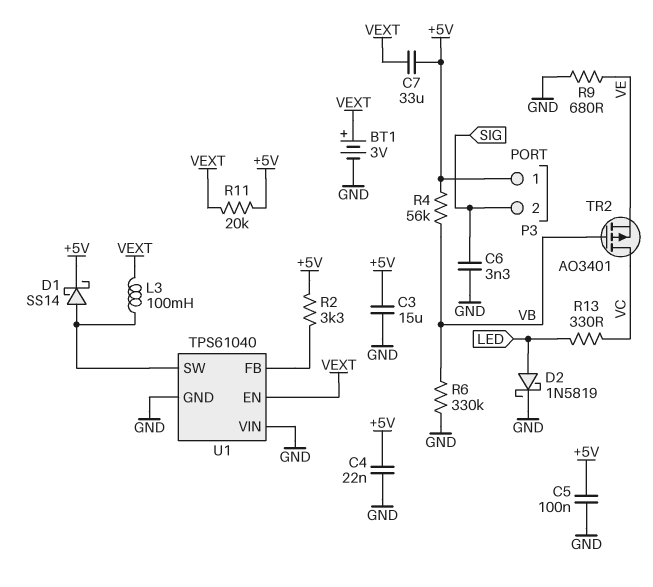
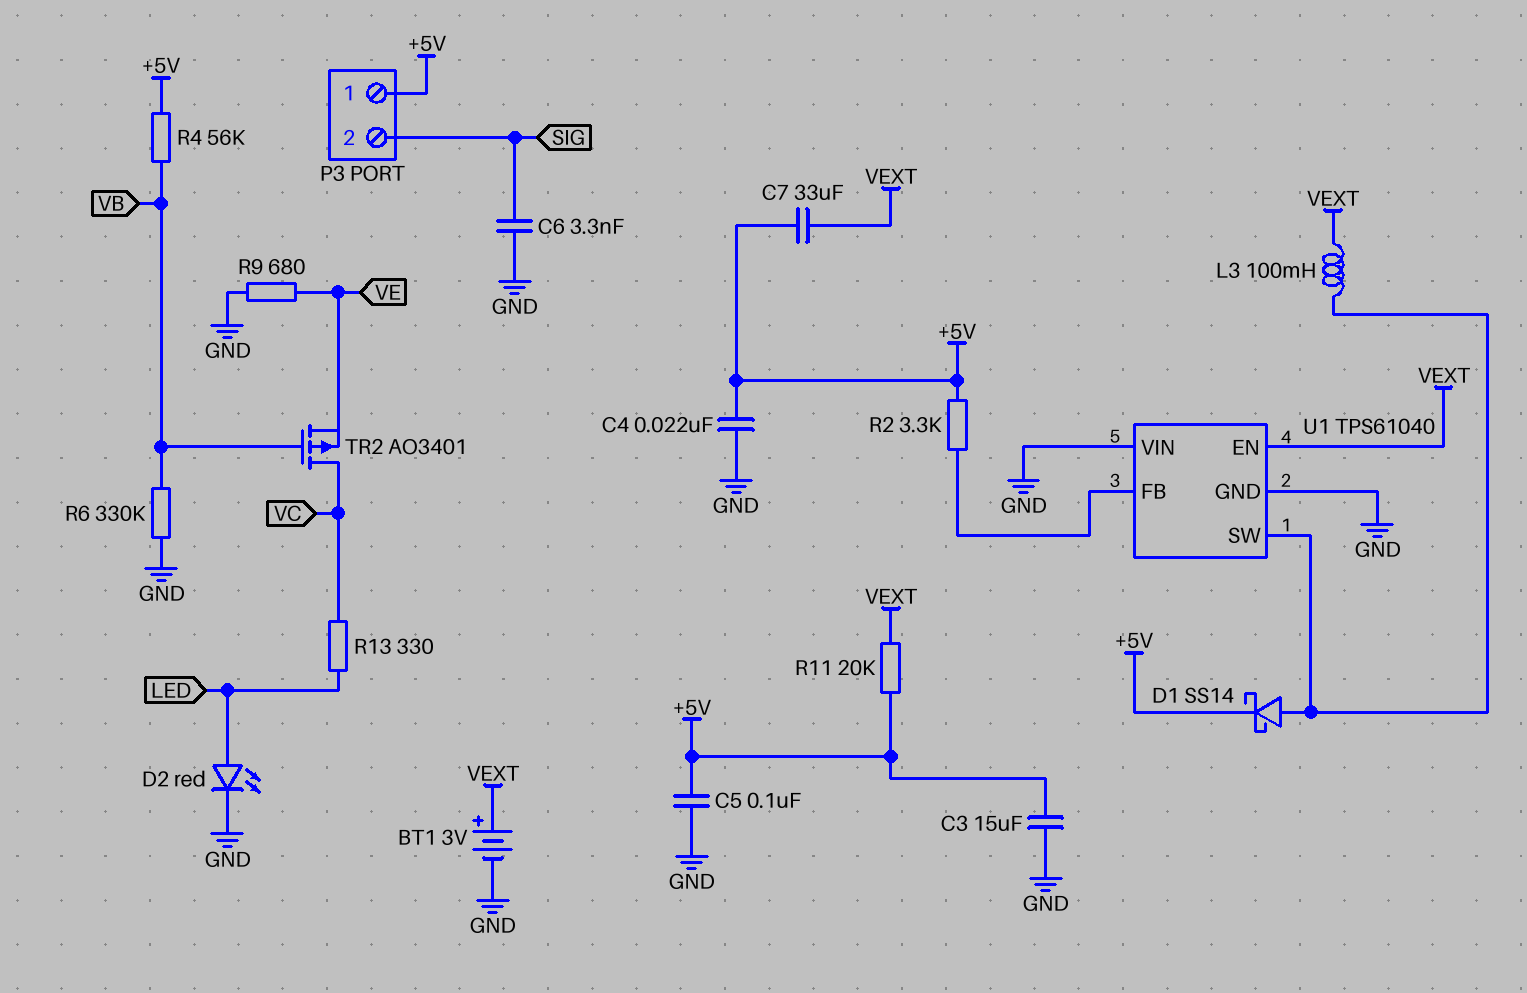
D2: schottky 1N5819 (A LED, K GND) -> LED red (A LED, K GND)

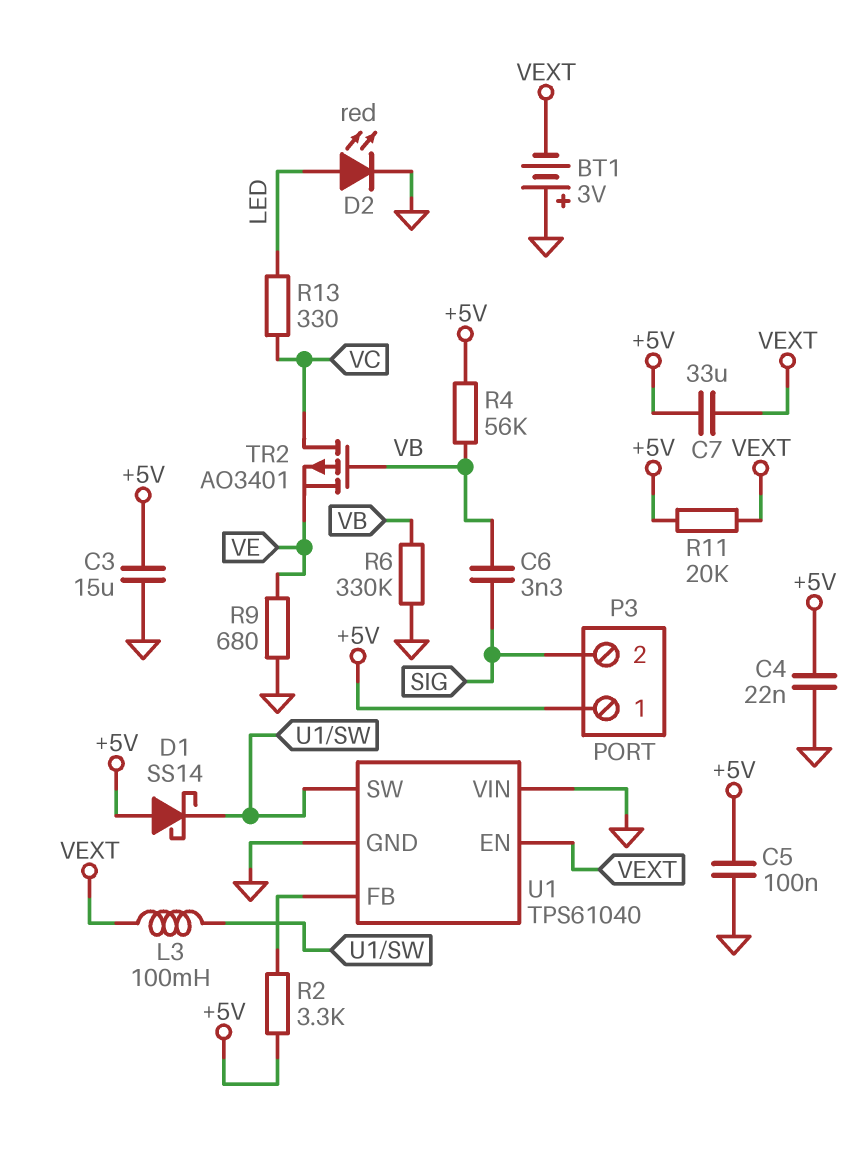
BT1: 3V (plus VEXT, minus GND) -> 3V (plus GND, minus VEXT)
C6: 3.3nF (GND, SIG) -> 3.3nF (SIG, VB)
D1: schottky SS14 (A U1/SW, K +5V) -> schottky SS14 (A +5V, K U1/SW)

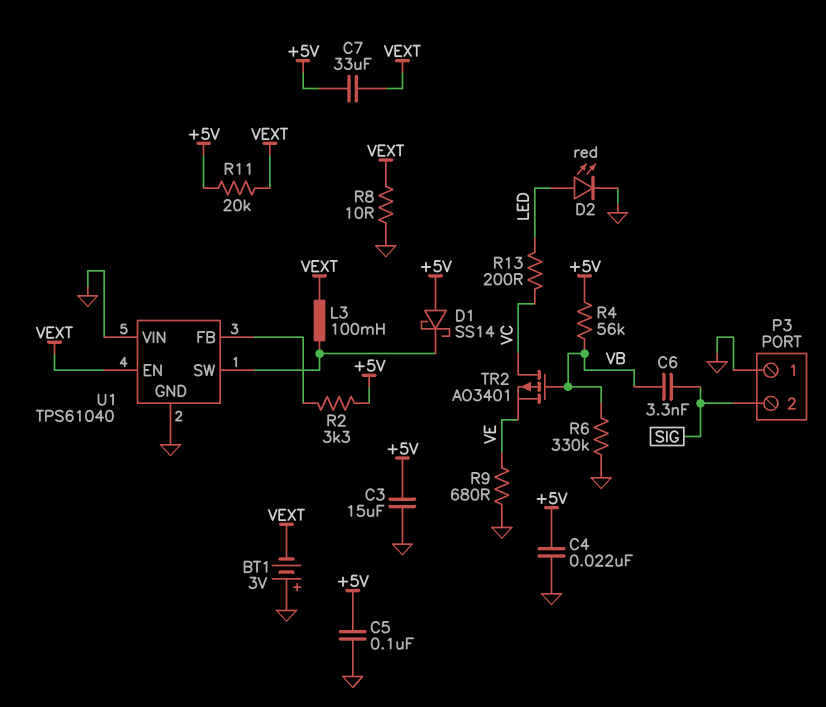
P3 pin 1: +5V -> GND
R8: none -> 10 (GND, VEXT)
R13: 330 (LED, VC) -> 200 (LED, VC)

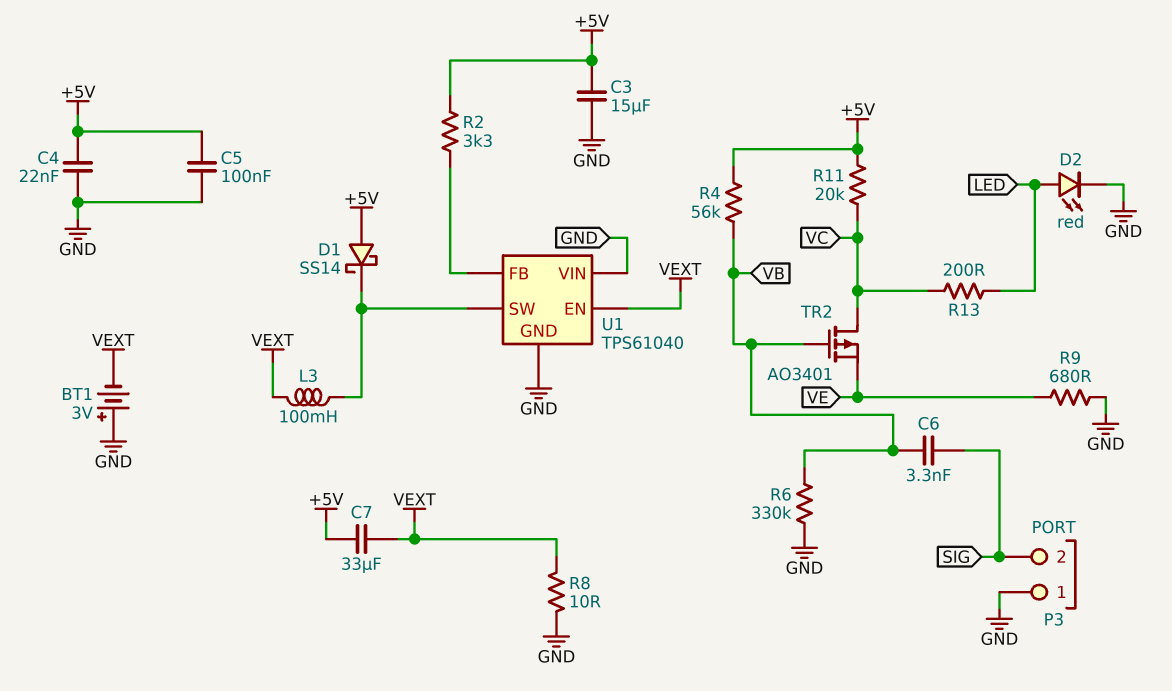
R11: 20k (+5V, VEXT) -> 20k (+5V, VC)

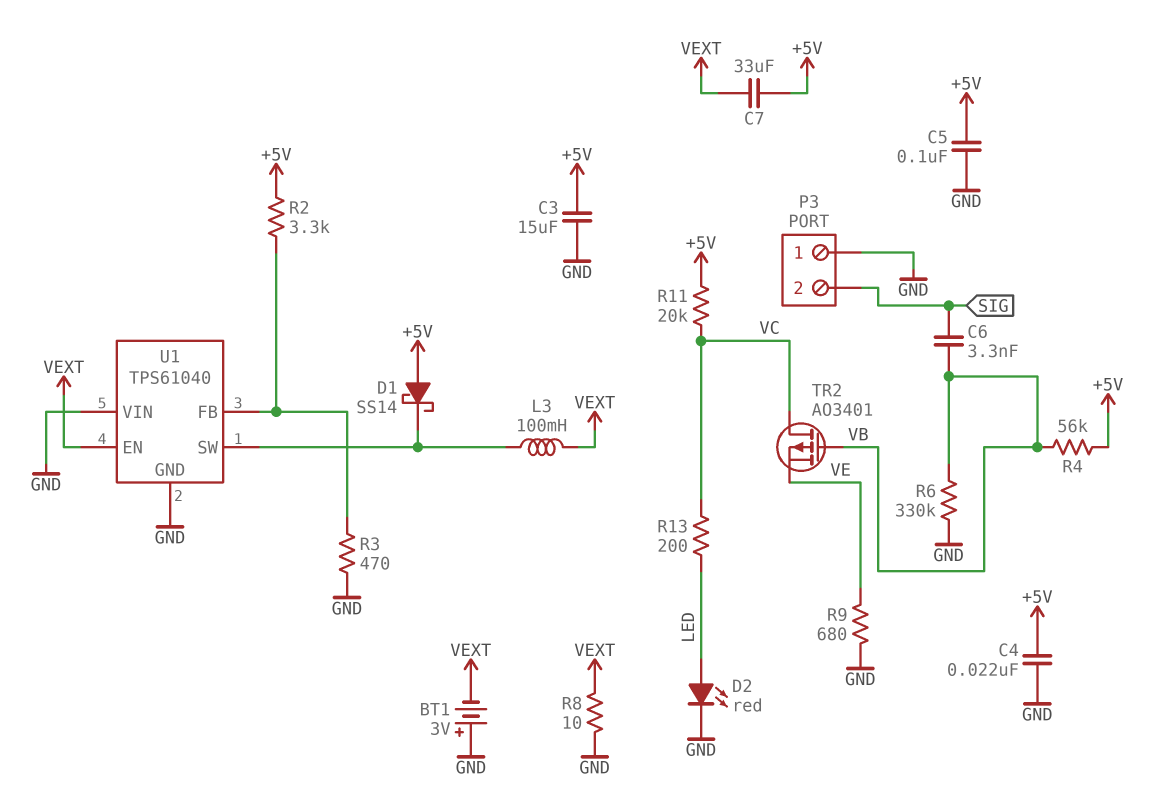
R3: none -> 470 (GND, U1/FB)

